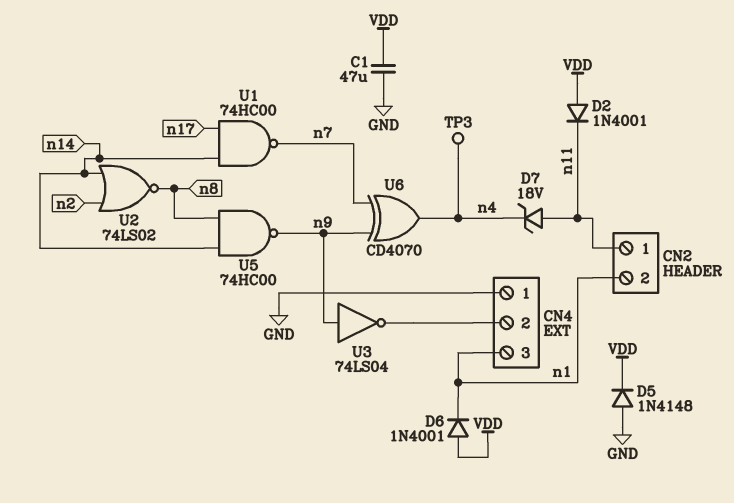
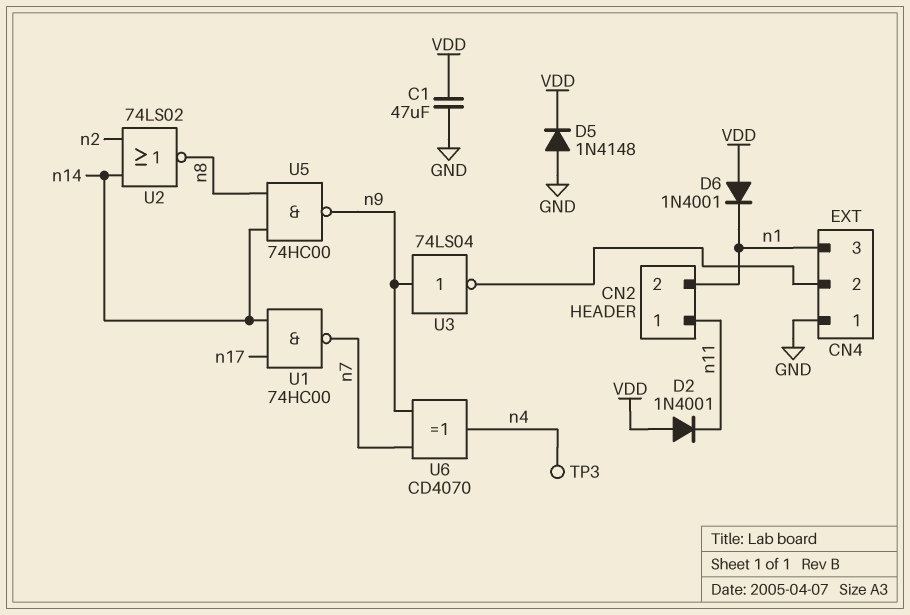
D7: zener 18V (A n11, K n4) -> none

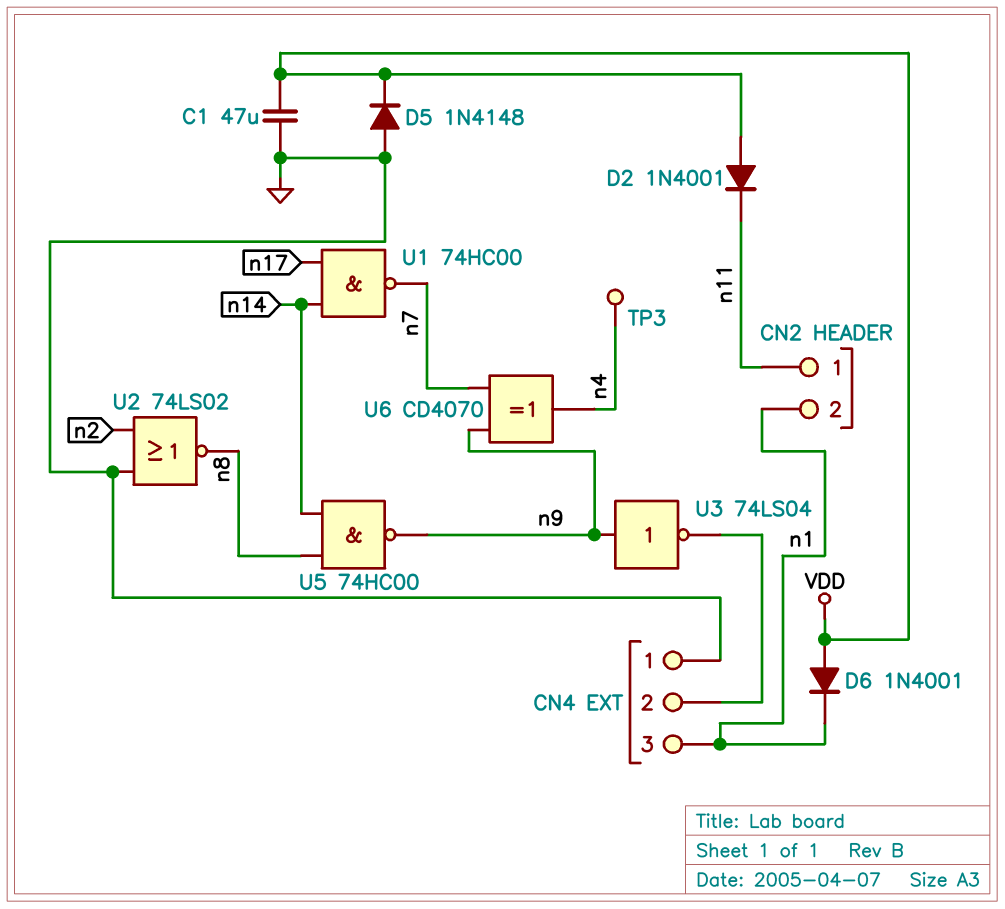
U2: NOR 74LS02 (in n2, in n14, out n8) -> NOR 74LS02 (in GND, in n2, out n8)

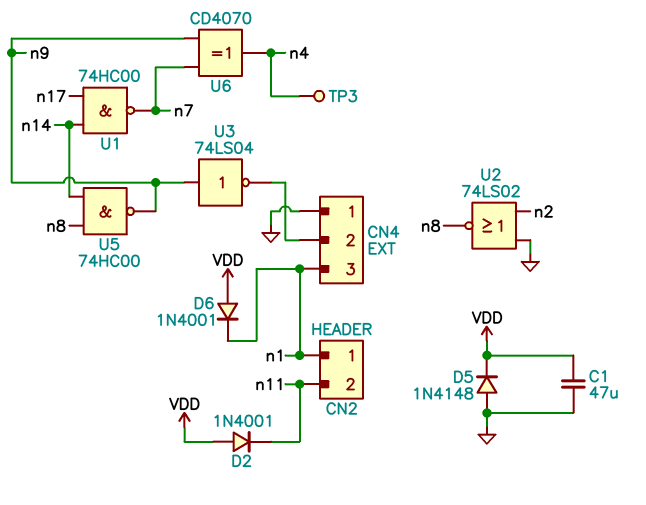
CN2 pin 1: n11 -> n1
CN2 pin 2: n1 -> n11

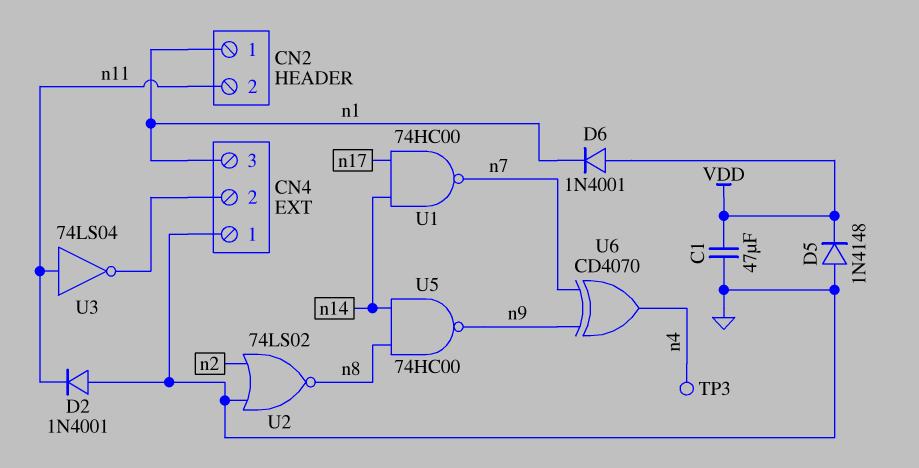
D2: diode 1N4001 (A VDD, K n11) -> diode 1N4001 (A GND, K n11)
U3: NOT 74LS04 (in n9, out CN4/2) -> NOT 74LS04 (in n11, out CN4/2)

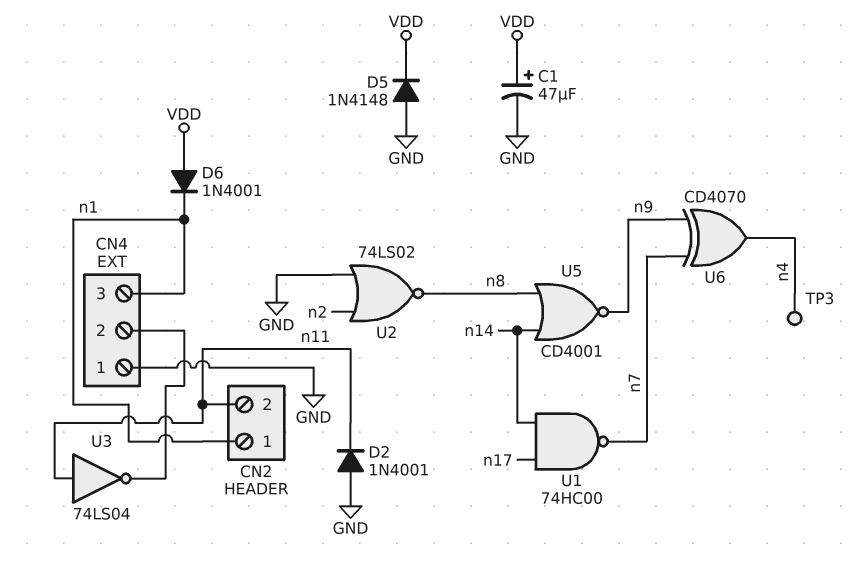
C1: 47uF (GND, VDD) -> 47uF (plus VDD, minus GND)
U5: NAND 74HC00 (in n8, in n14, out n9) -> NOR CD4001 (in n8, in n14, out n9)

